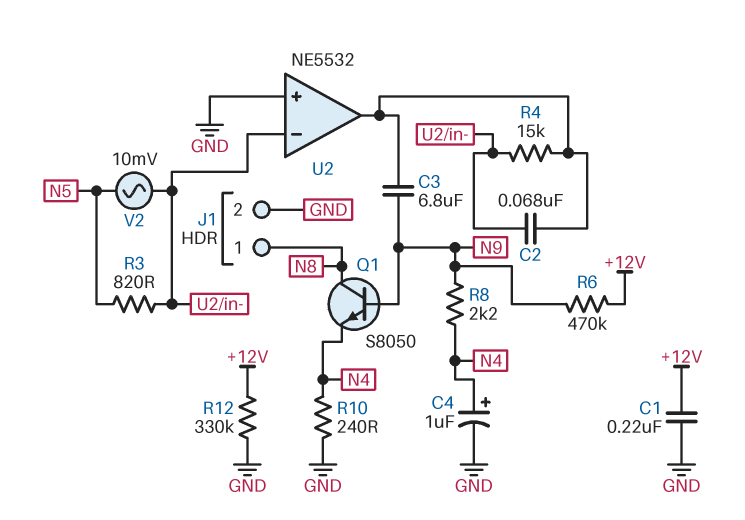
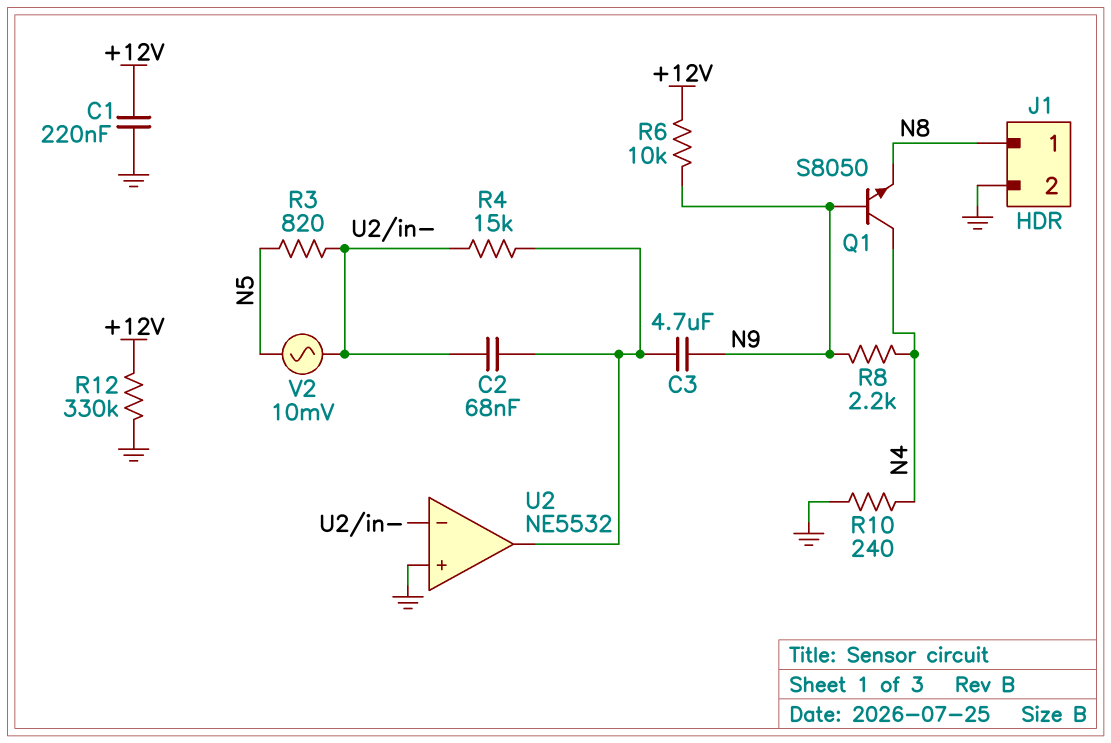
C3: 6.8uF (N9, U2/out) -> 4.7uF (N9, U2/out)
C4: 1uF (plus N4, minus GND) -> none
Q1: NPN S8050 (B N9, C N8, E N4) -> NPN S8050 (B N9, C N4, E N8)
R6: 470k (+12V, N9) -> 10k (+12V, N9)

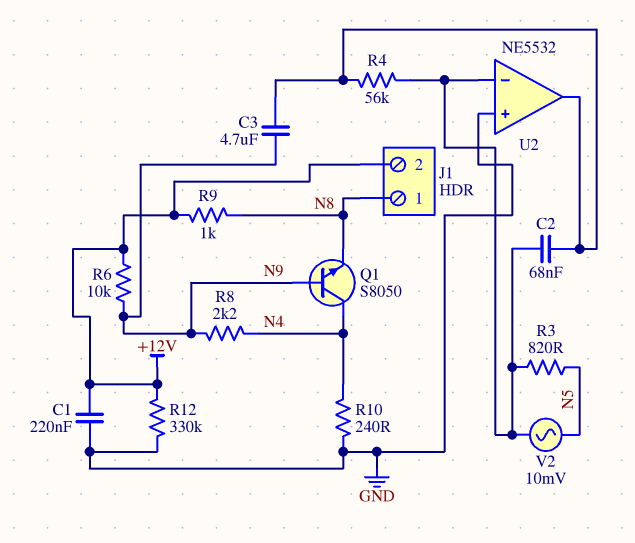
J1 pin 2: GND -> +12V
R4: 15k (U2/in-, U2/out) -> 56k (U2/in-, U2/out)
R9: none -> 1k (+12V, N8)

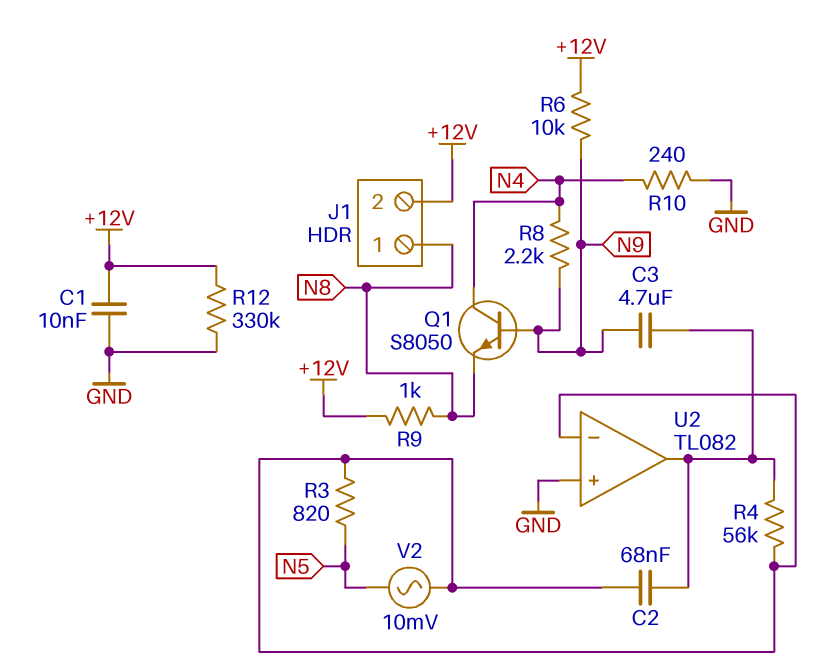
C1: 220nF (+12V, GND) -> 10nF (+12V, GND)
U2: NE5532 -> TL082

